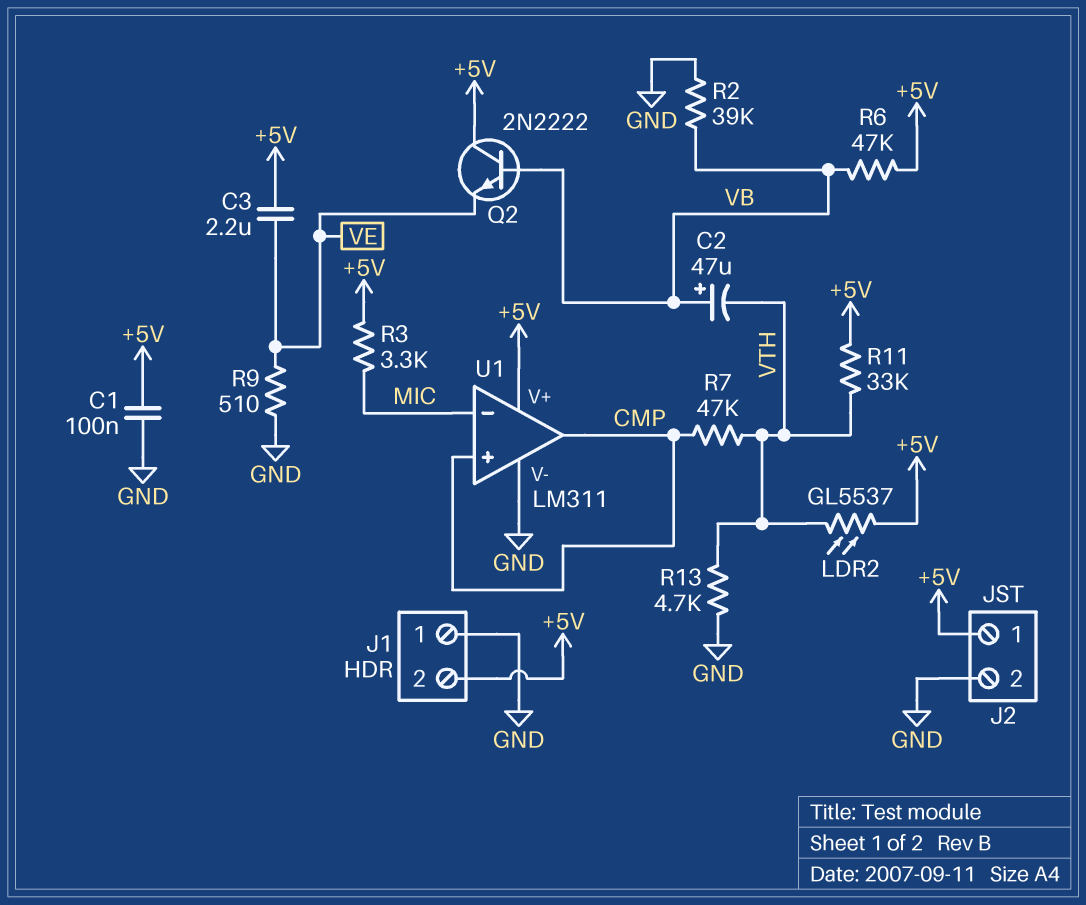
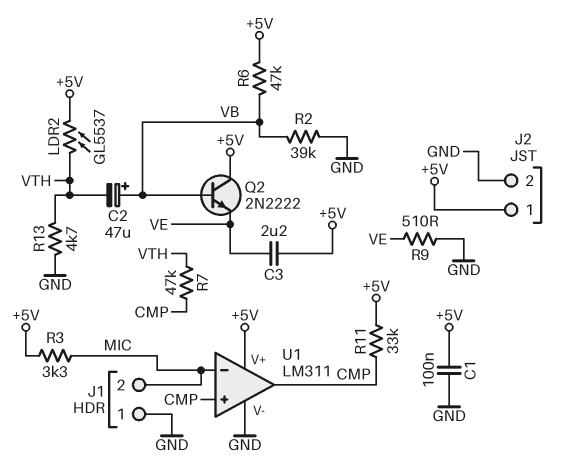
J1 pin 2: +5V -> MIC
R11: 33k (+5V, VTH) -> 33k (+5V, CMP)

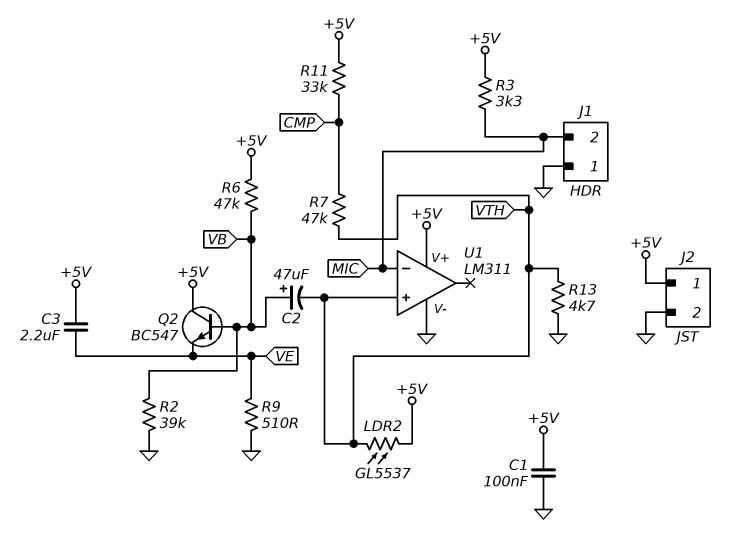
Q2: NPN 2N2222 (B VB, C +5V, E VE) -> NPN BC547 (B VB, C +5V, E VE)
U1 pin in+: CMP -> VTH
U1 pin out: CMP -> none

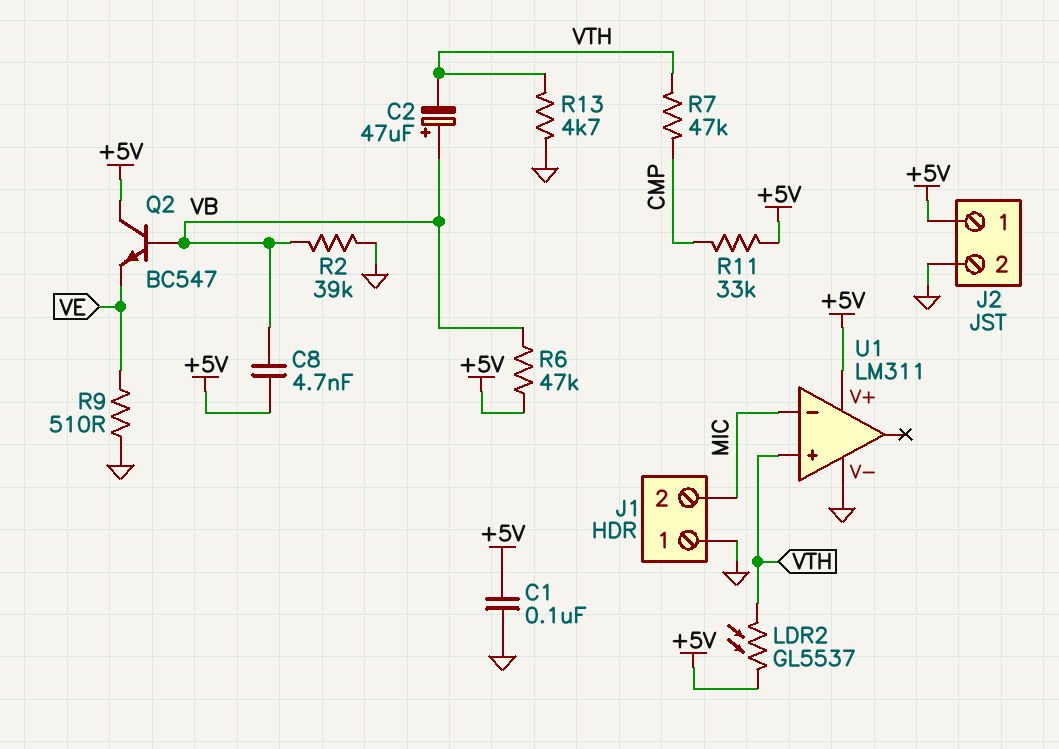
C3: 2.2uF (+5V, VE) -> none
C8: none -> 4.7nF (+5V, VB)
R3: 3.3k (+5V, MIC) -> none

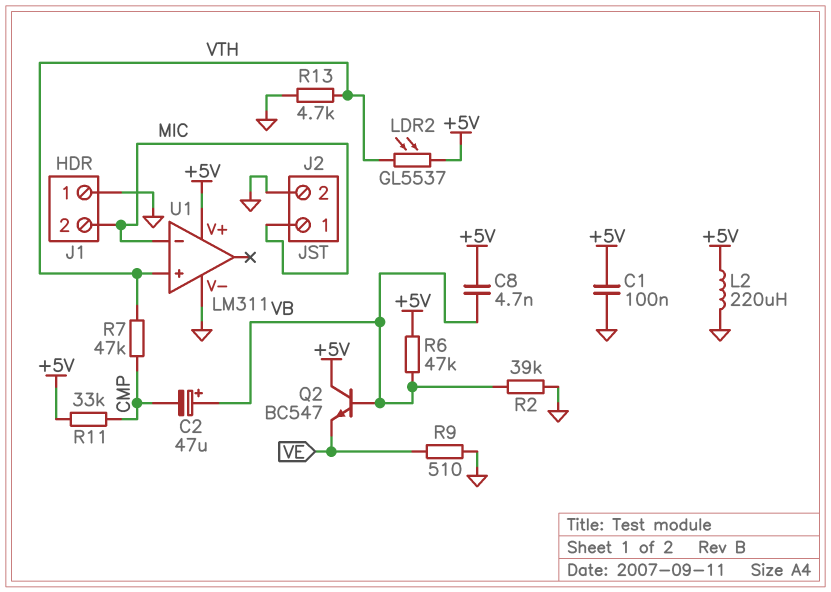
C2: 47uF (plus VB, minus VTH) -> 47uF (plus VB, minus CMP)
J2 pin 1: +5V -> MIC
L2: none -> 220uH (+5V, GND)

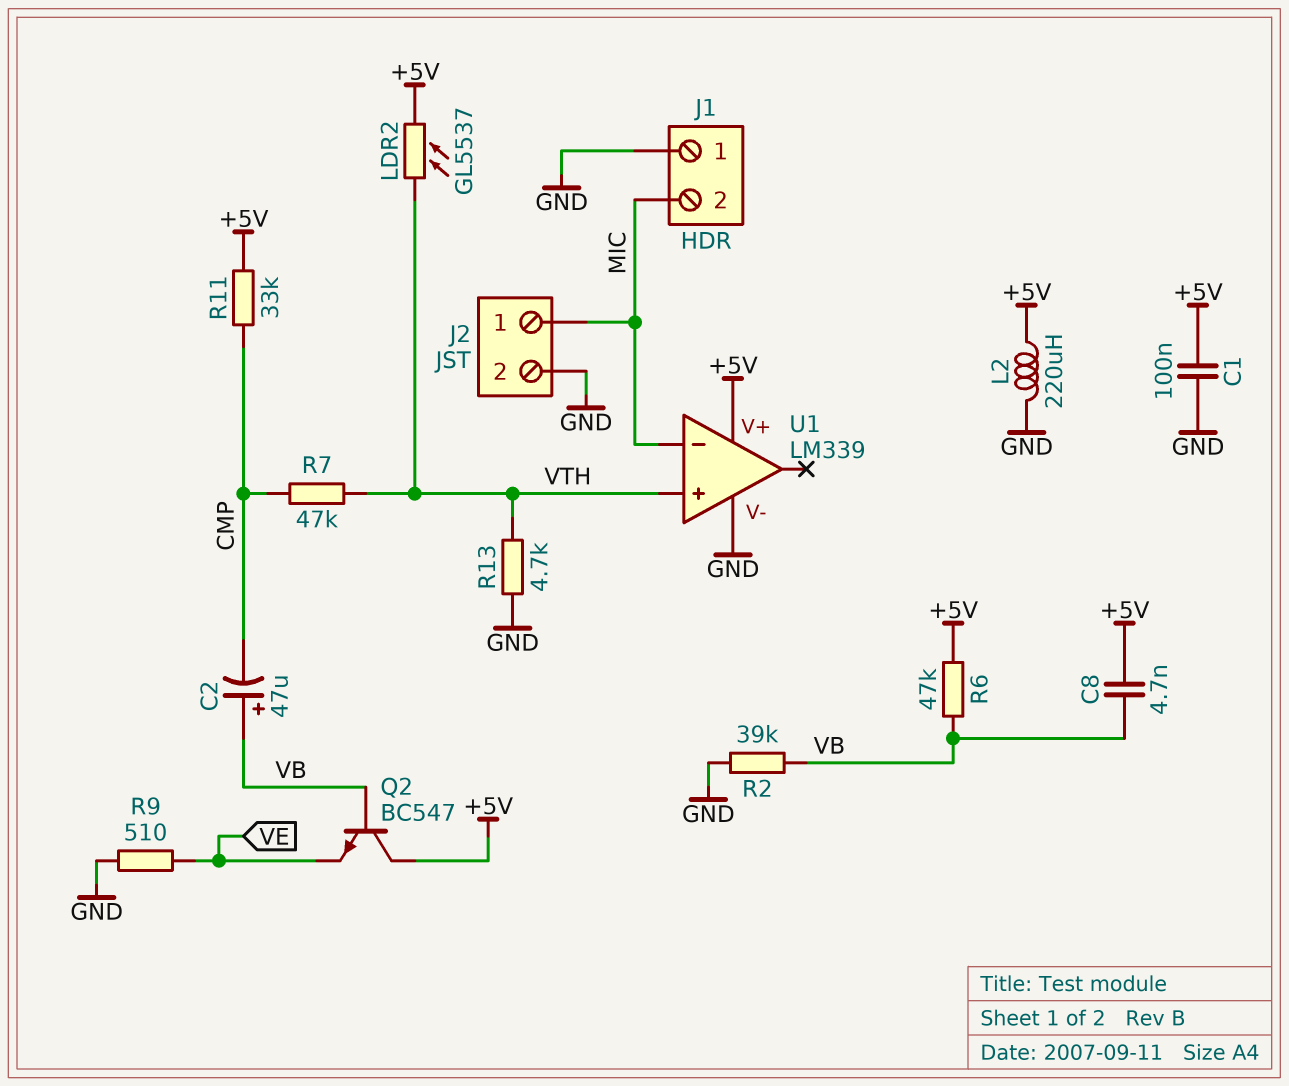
U1: LM311 -> LM339

